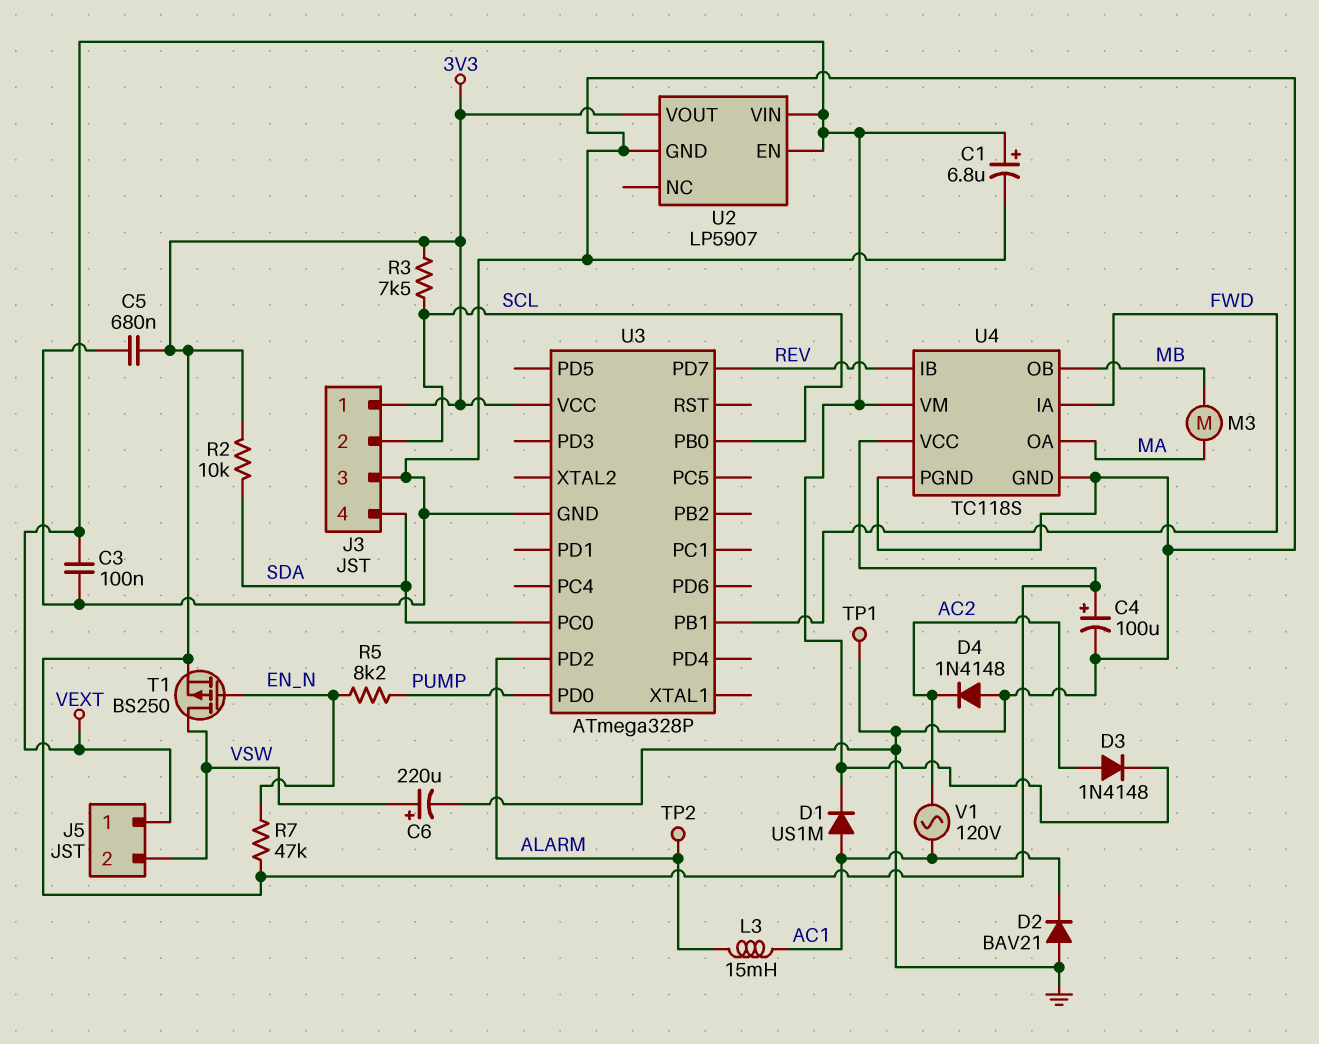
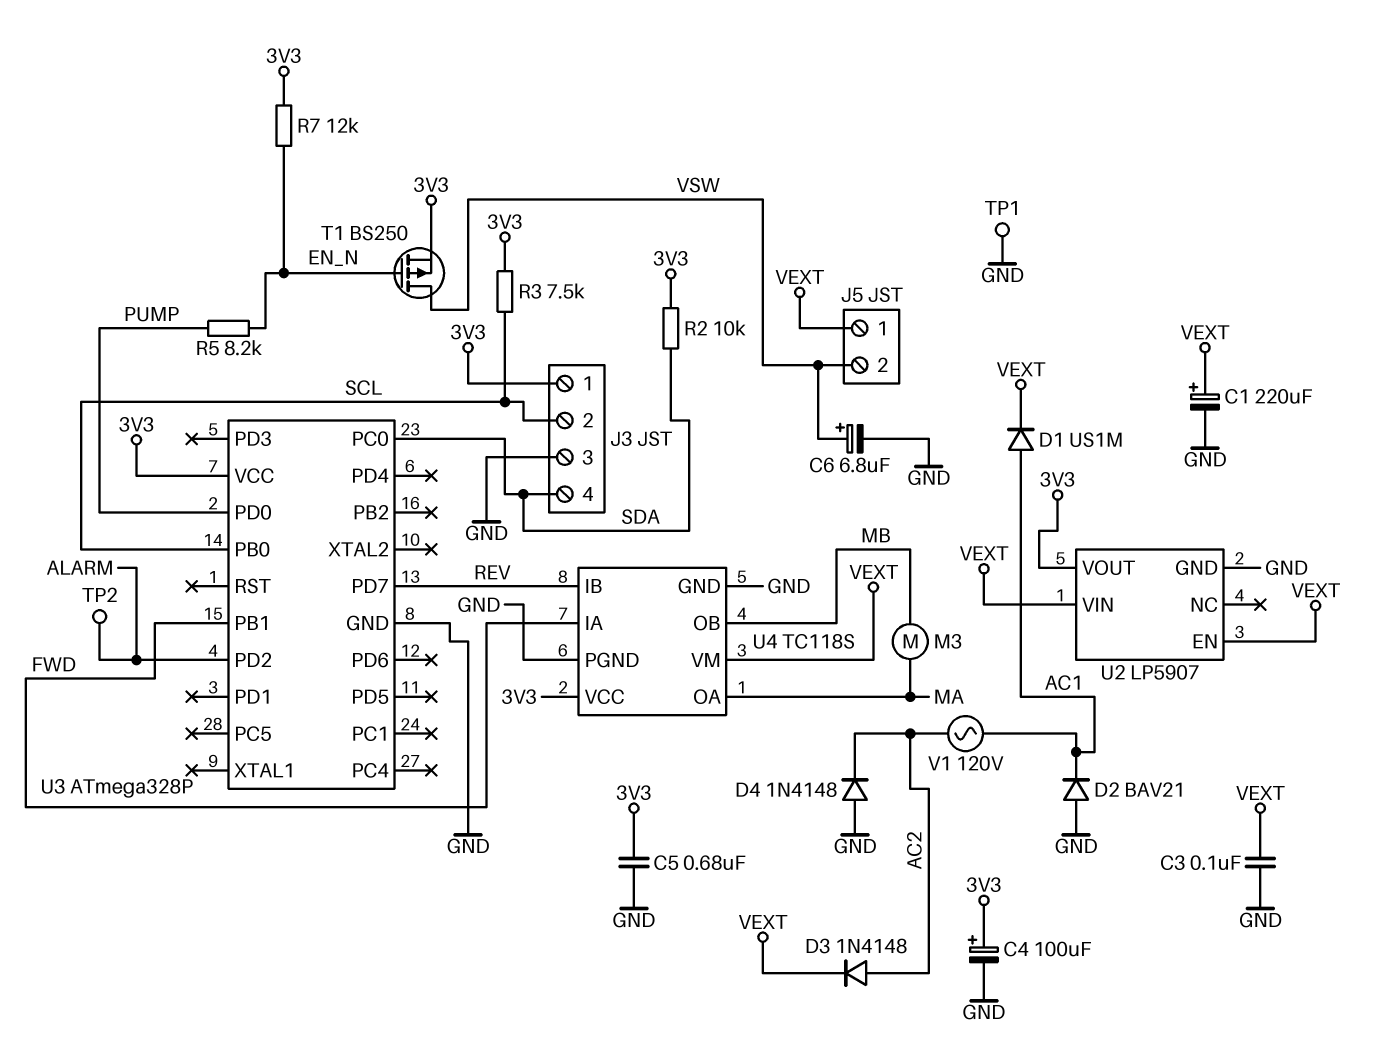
C1: 6.8uF (plus VEXT, minus GND) -> 220uF (plus VEXT, minus GND)
C6: 220uF (plus VSW, minus GND) -> 6.8uF (plus VSW, minus GND)
L3: 15mH (AC1, ALARM) -> none
R7: 47k (3V3, EN_N) -> 12k (3V3, EN_N)

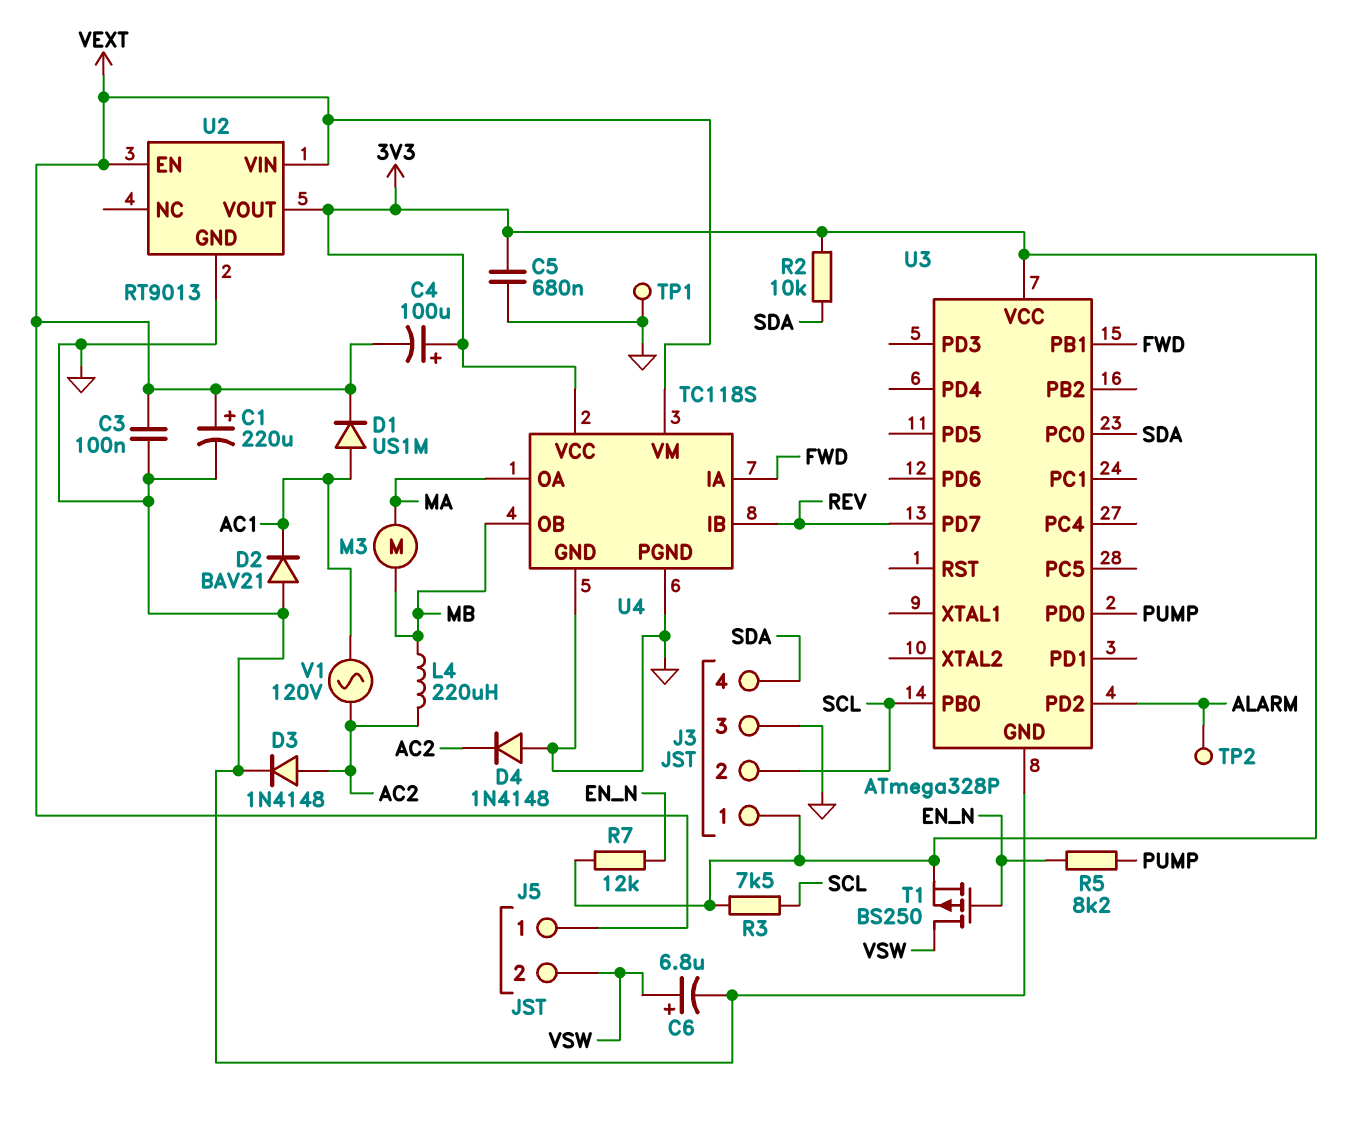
C4: 100uF (plus 3V3, minus GND) -> 100uF (plus 3V3, minus VEXT)
D3: diode 1N4148 (A AC2, K VEXT) -> diode 1N4148 (A AC2, K GND)
L4: none -> 220uH (AC2, MB)
U2: LP5907 -> RT9013

